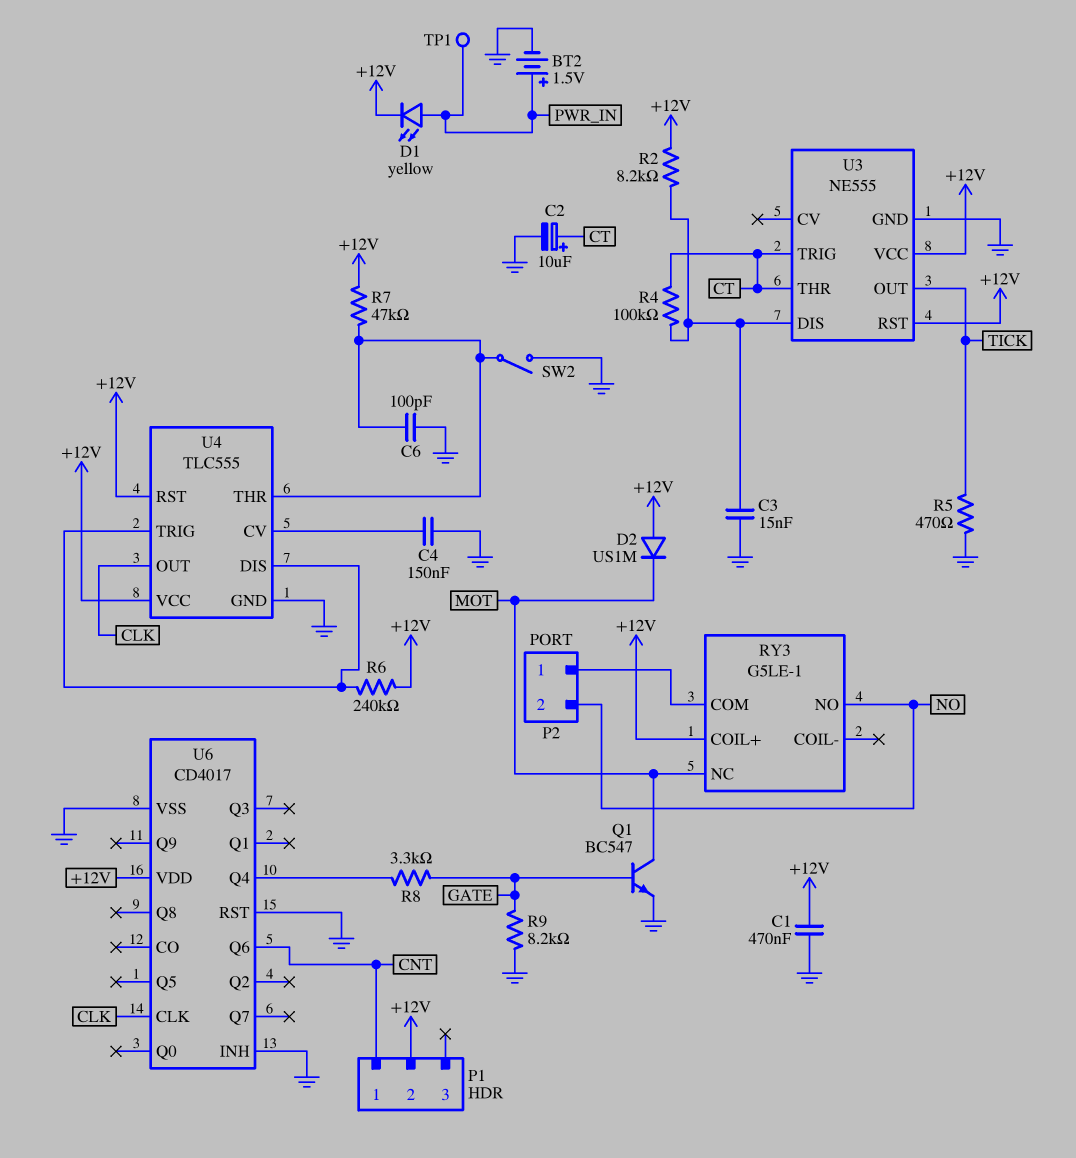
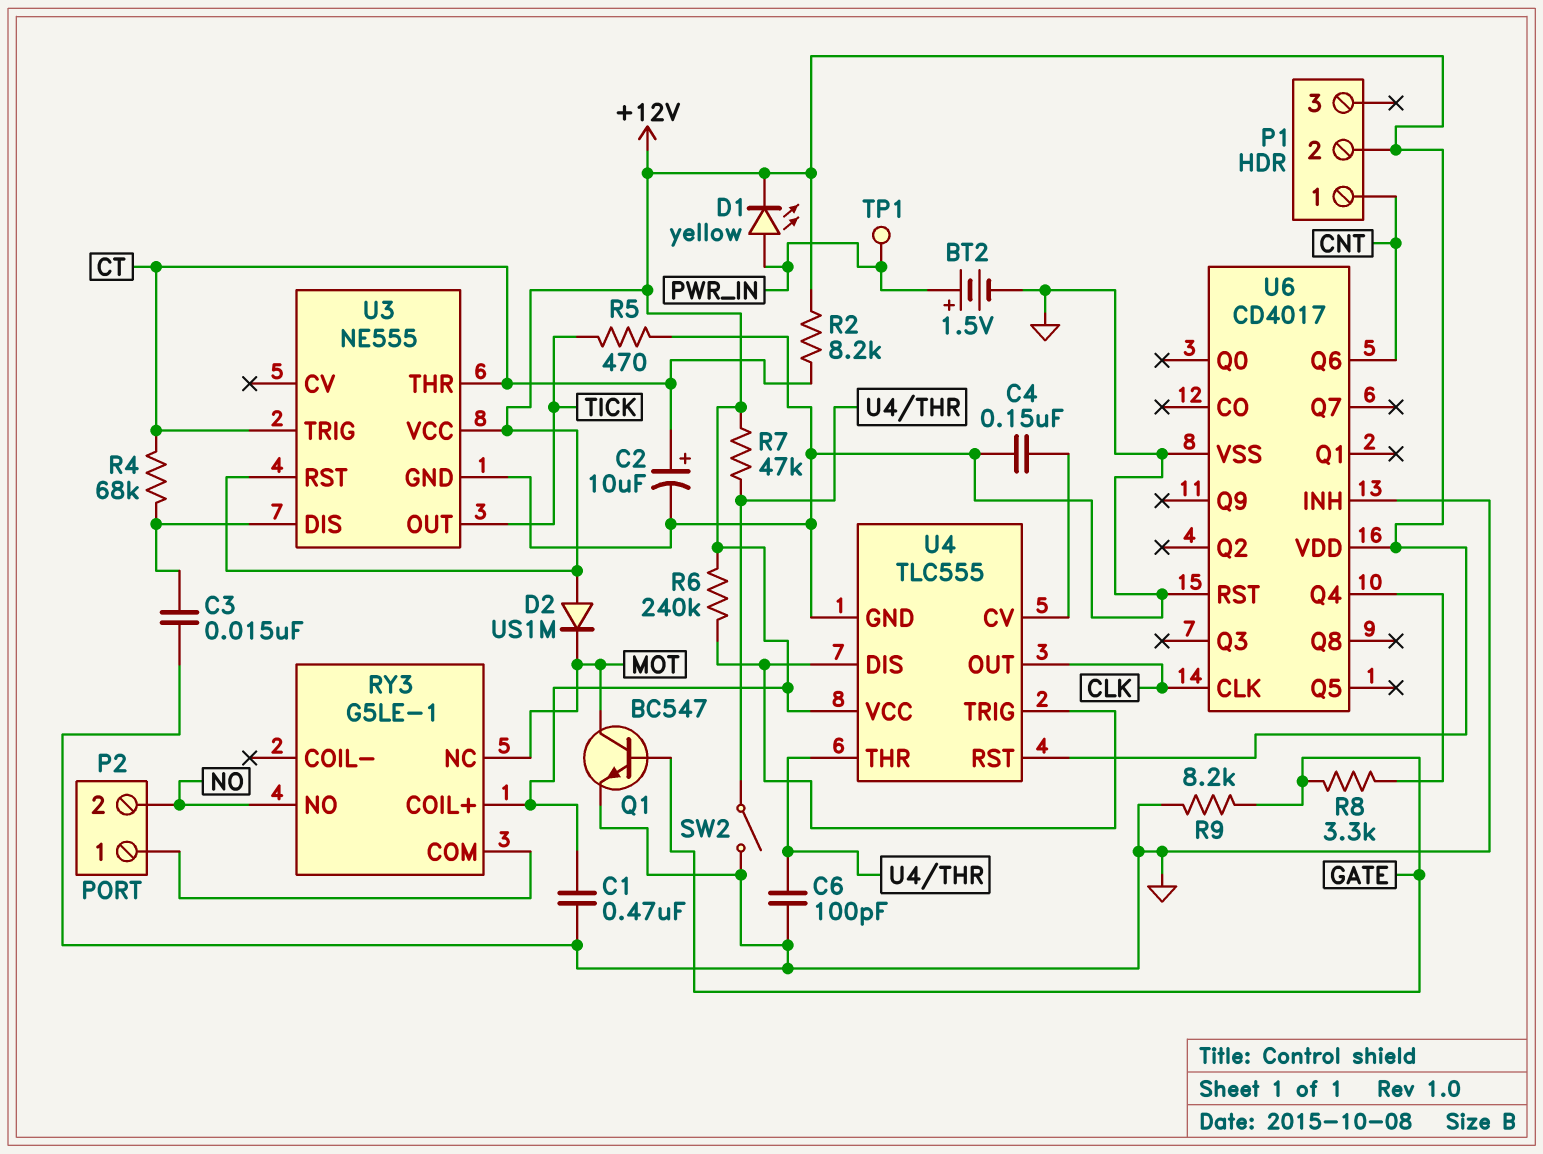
R2: 8.2k (+12V, U3/DIS) -> 8.2k (+12V, CT)
R4: 100k (CT, U3/DIS) -> 68k (CT, U3/DIS)

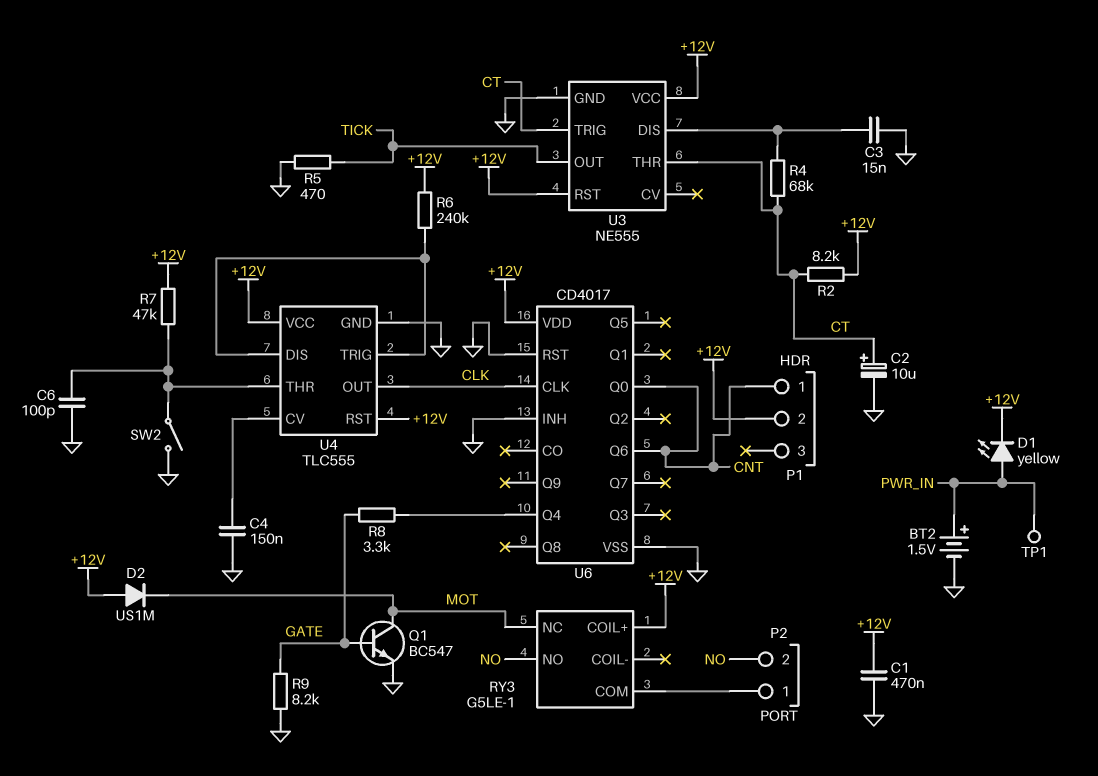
U6 pin Q0: none -> CNT

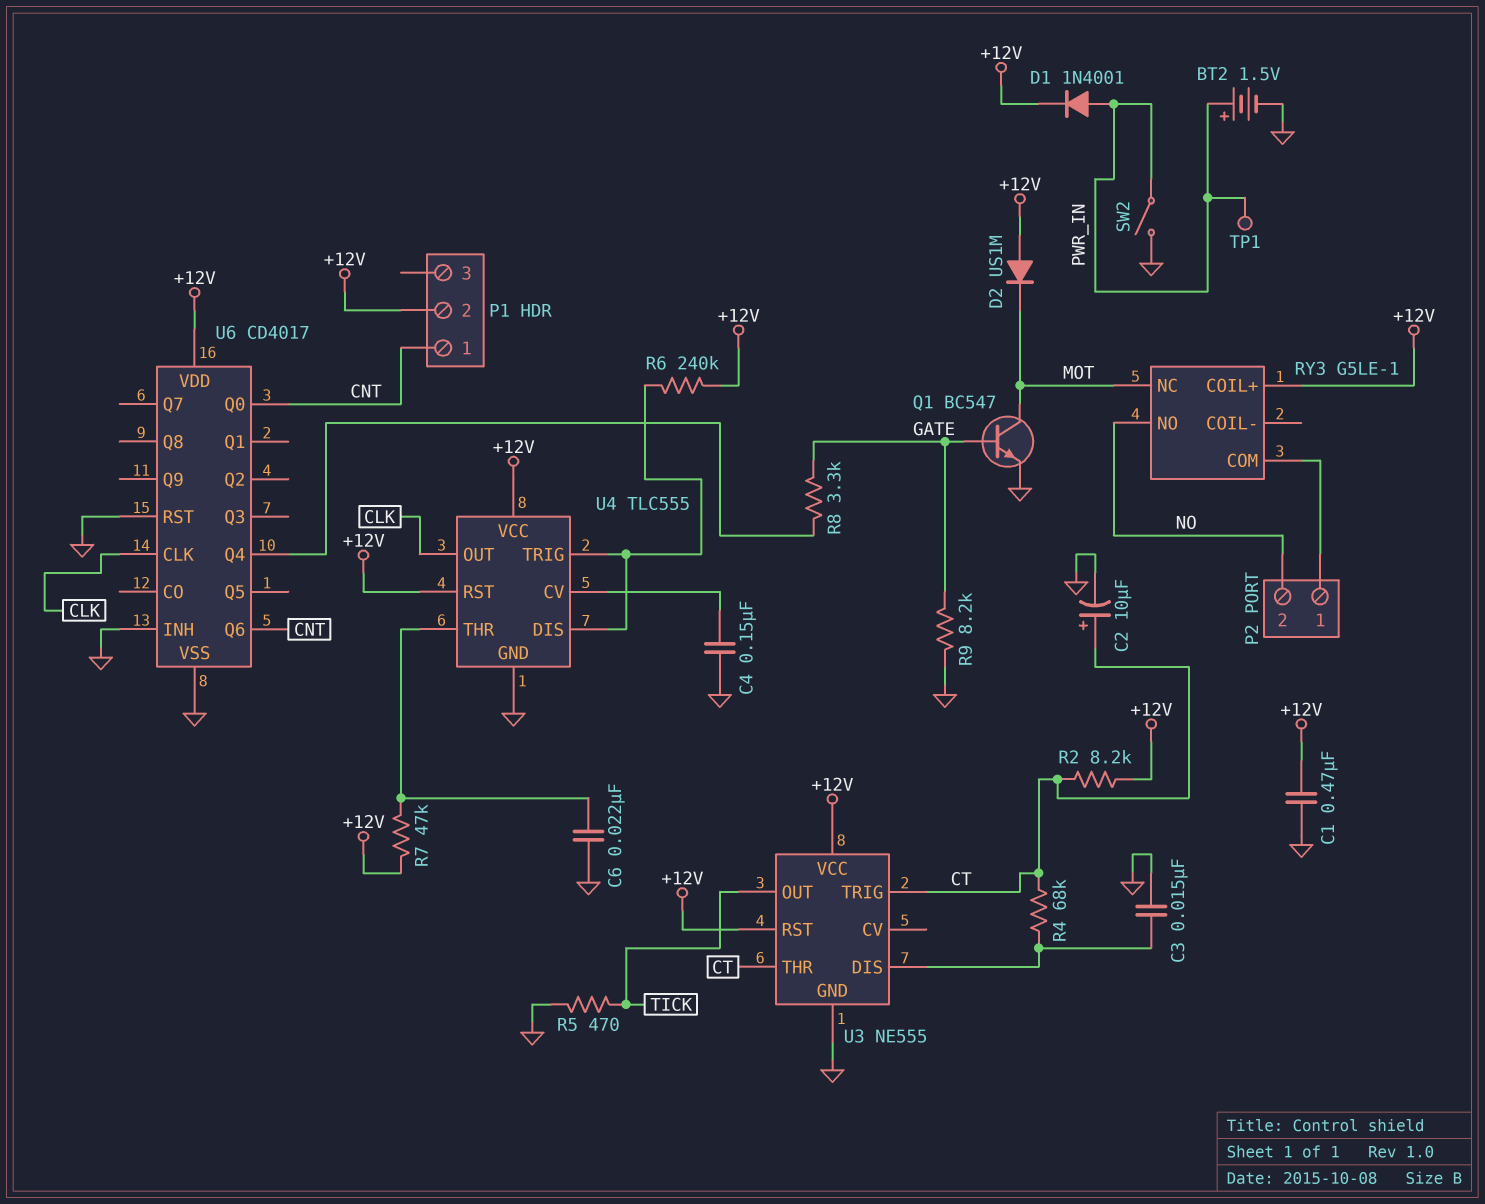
C6: 100pF (GND, U4/THR) -> 22nF (GND, U4/THR)
D1: LED yellow (A PWR_IN, K +12V) -> diode 1N4001 (A PWR_IN, K +12V)
SW2: switch (GND, U4/THR) -> switch (GND, PWR_IN)

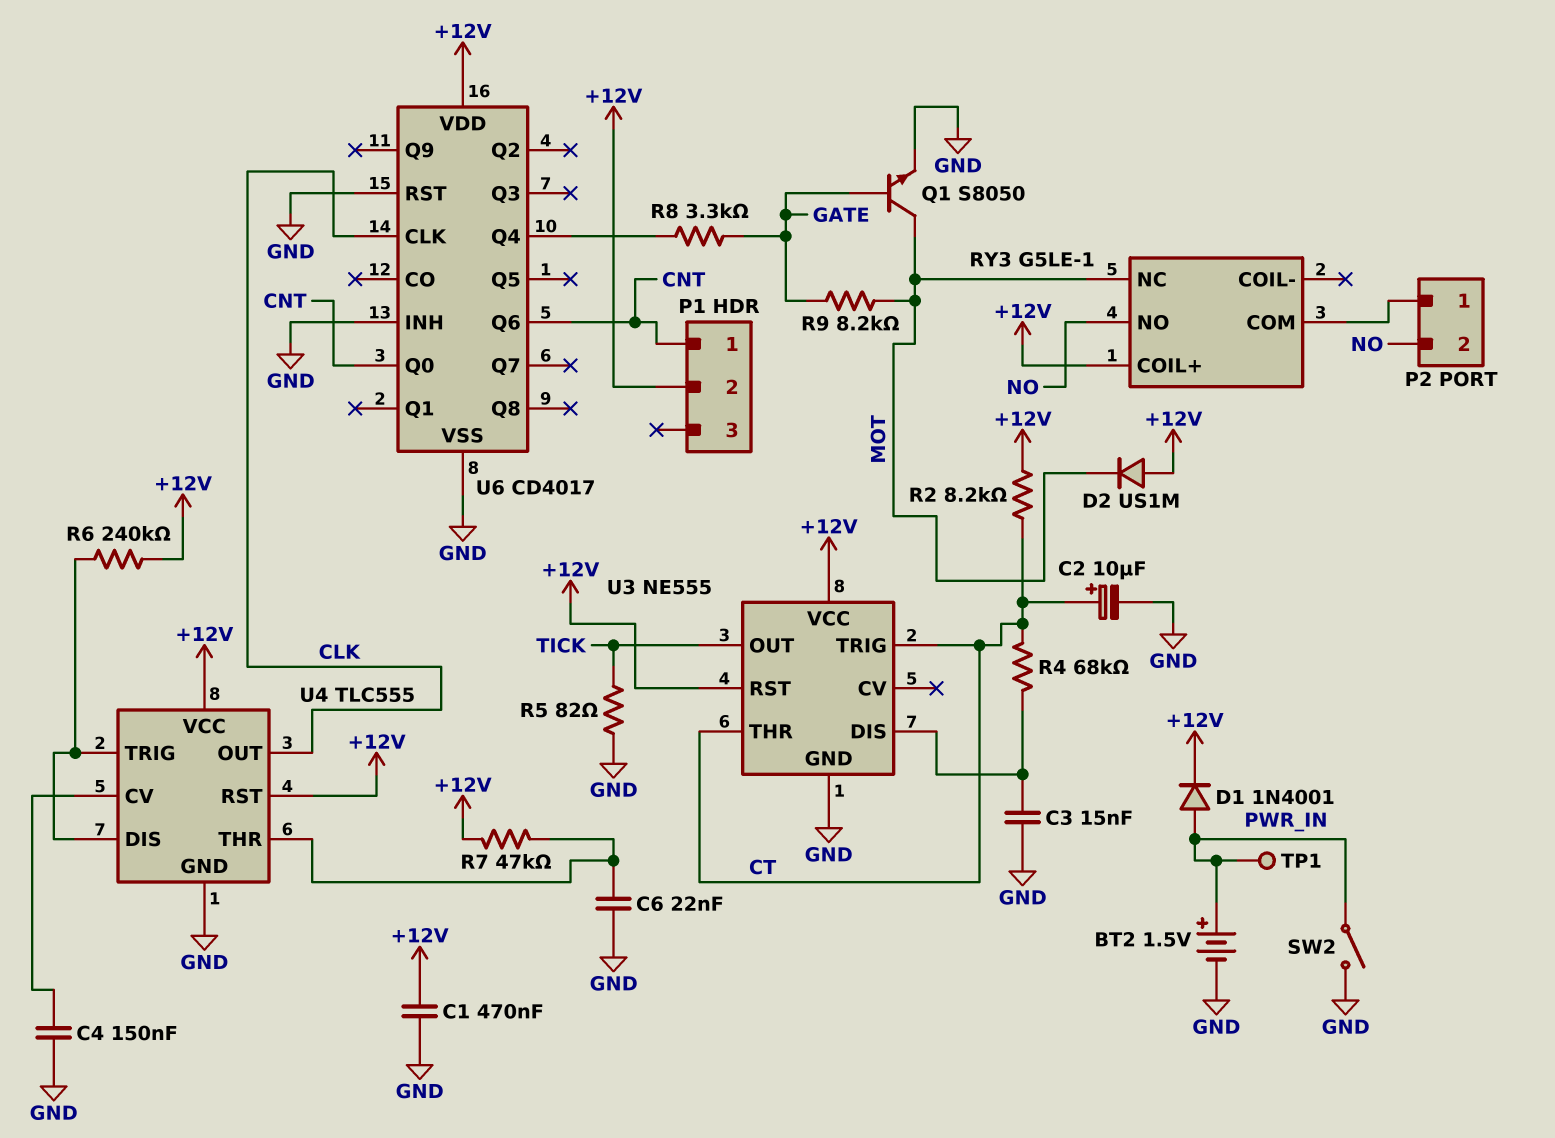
Q1: NPN BC547 (B GATE, C MOT, E GND) -> NPN S8050 (B GATE, C MOT, E GND)
R5: 470 (GND, TICK) -> 82 (GND, TICK)
R9: 8.2k (GATE, GND) -> 8.2k (GATE, MOT)

